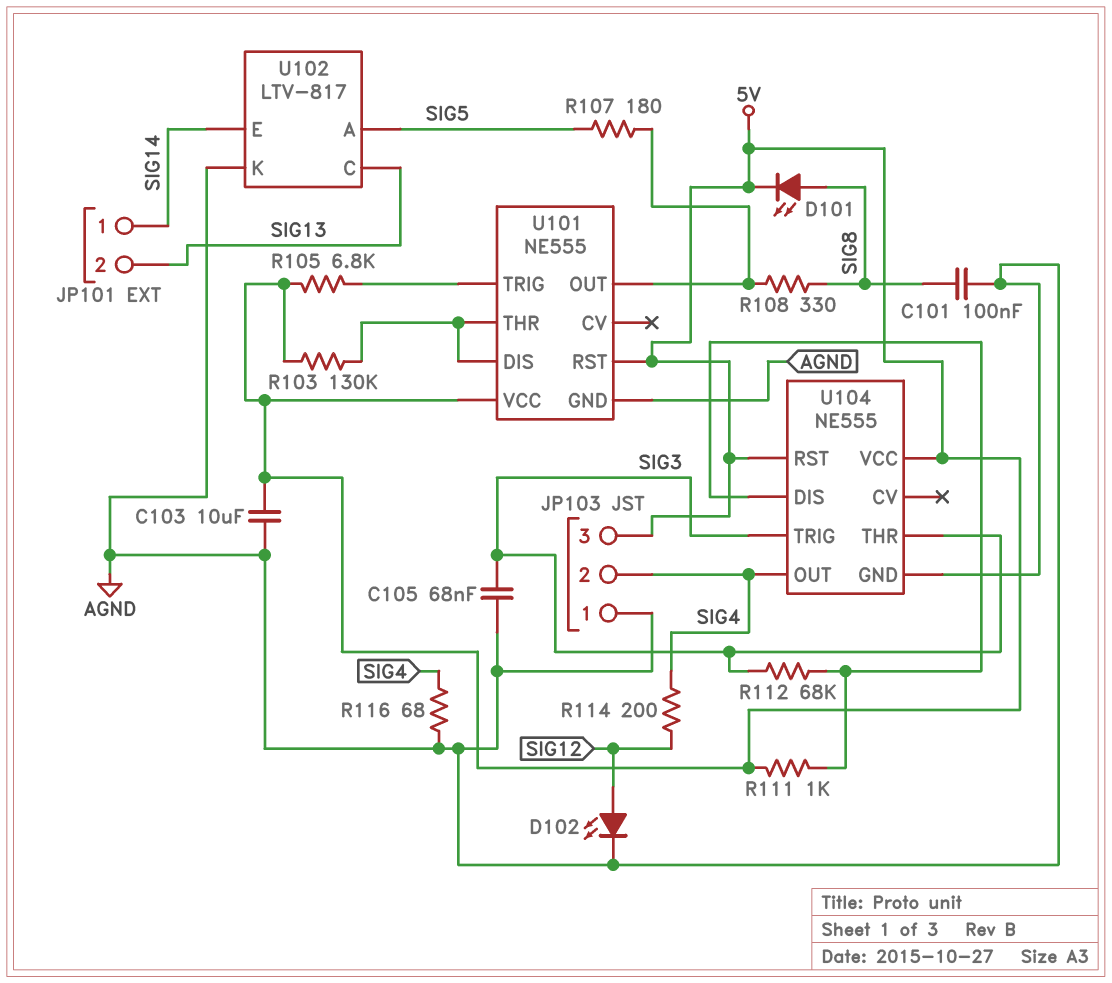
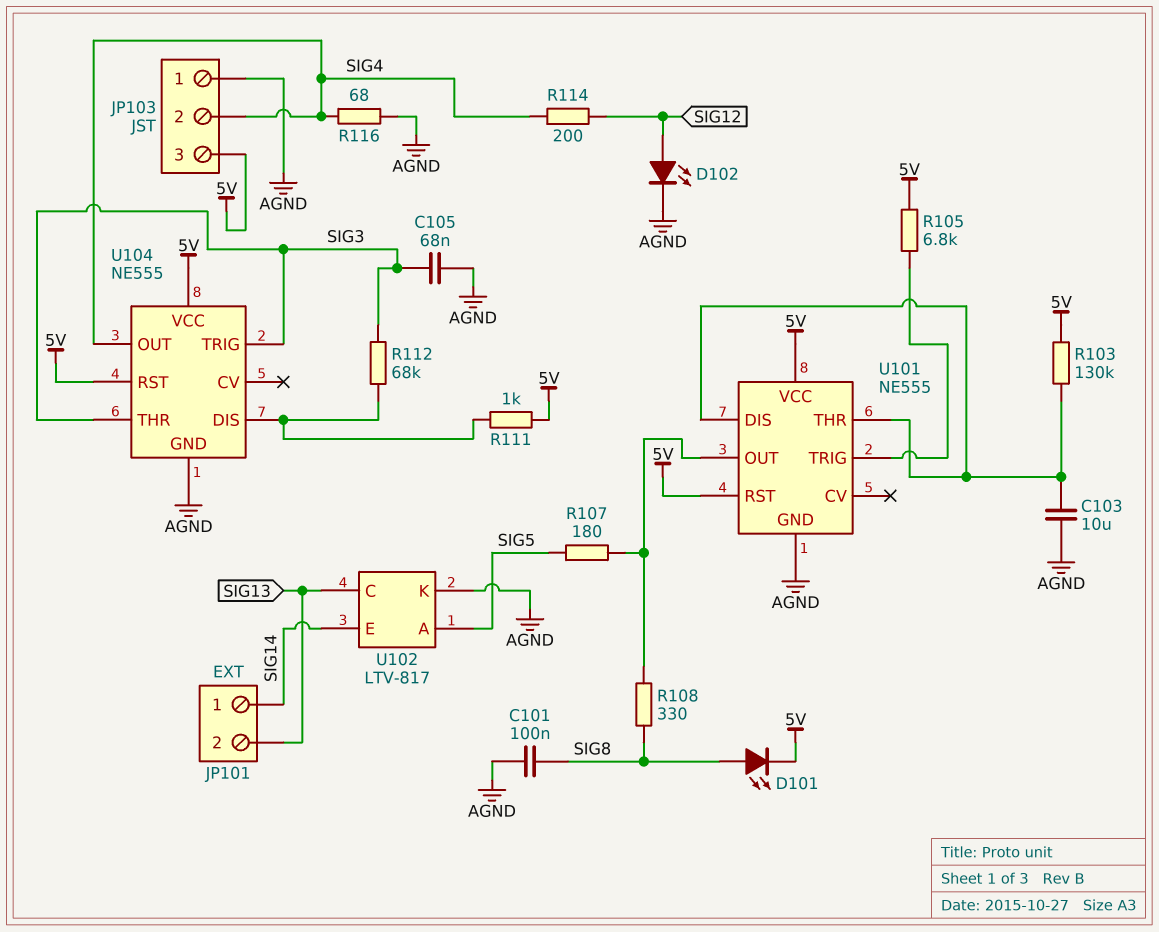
C103: 10uF (5V, AGND) -> 10uF (AGND, U101/DIS)

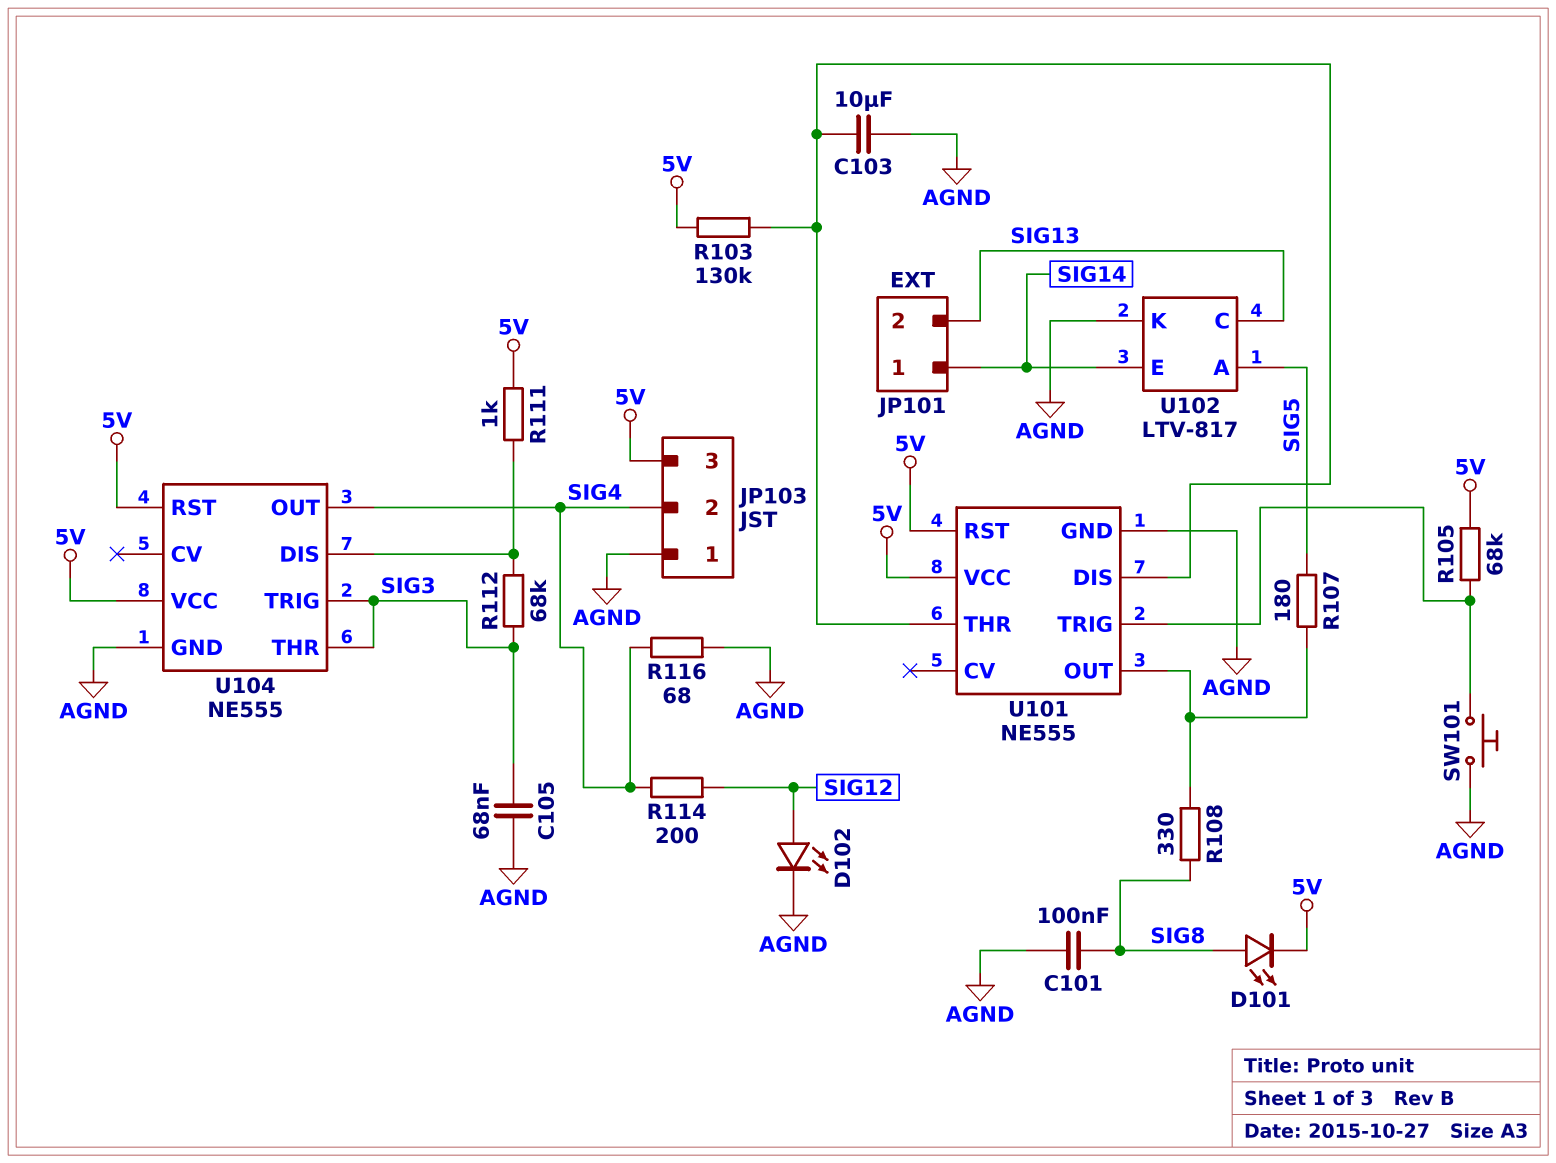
R105: 6.8k (5V, U101/TRIG) -> 68k (5V, U101/TRIG)
SW101: none -> button (AGND, U101/TRIG)

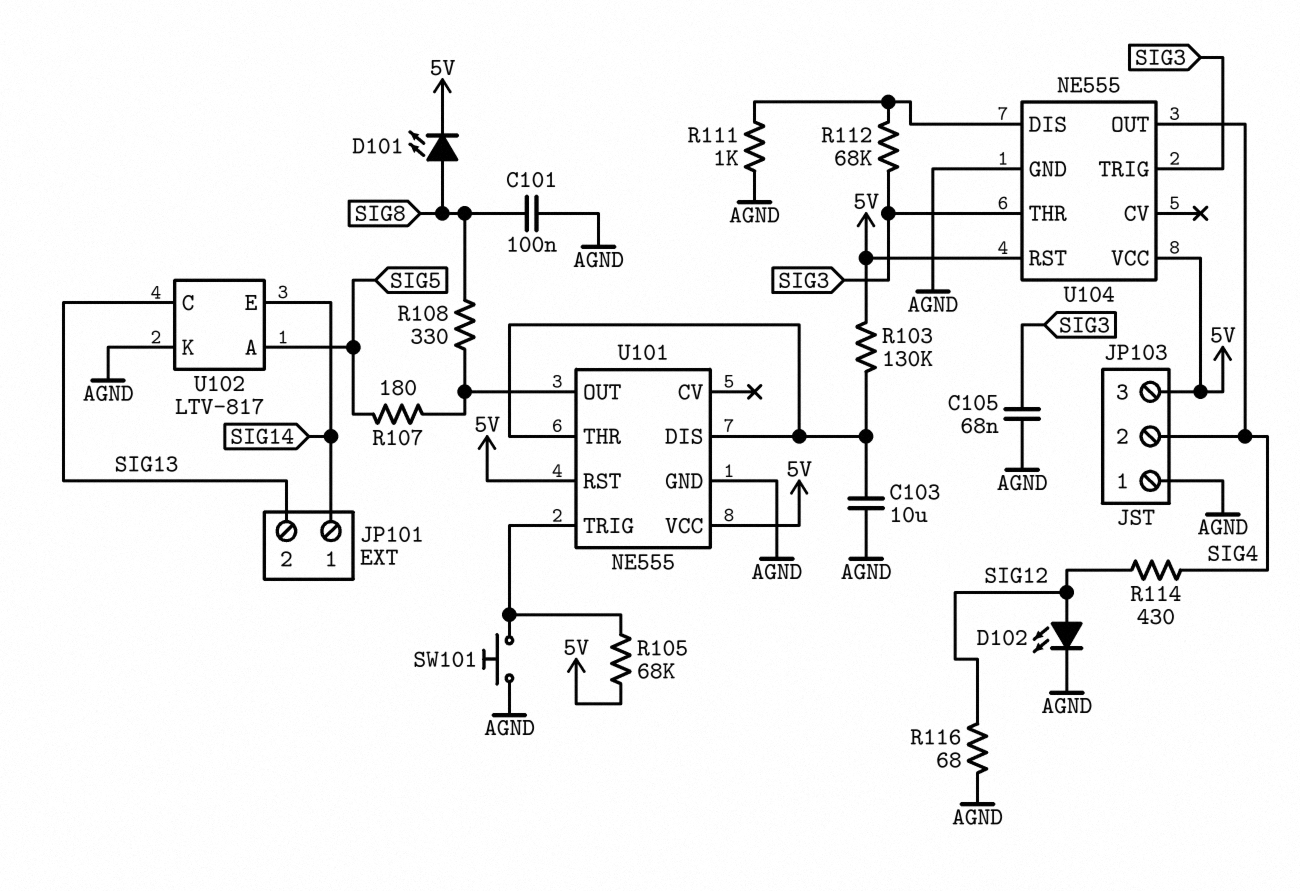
R111: 1k (5V, U104/DIS) -> 1k (AGND, U104/DIS)
R114: 200 (SIG4, SIG12) -> 430 (SIG4, SIG12)
R116: 68 (AGND, SIG4) -> 68 (AGND, SIG12)

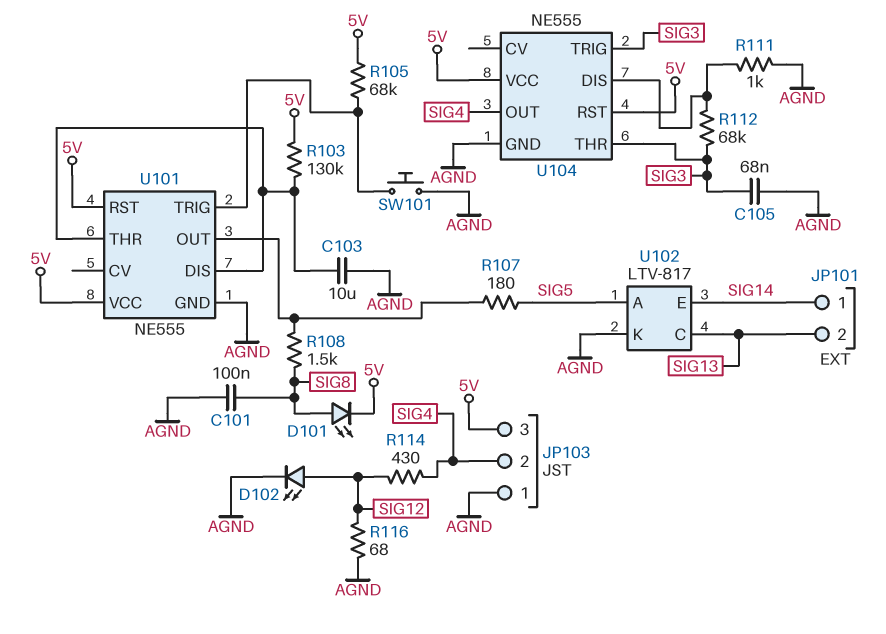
R108: 330 (SIG8, U101/OUT) -> 1.5k (SIG8, U101/OUT)

